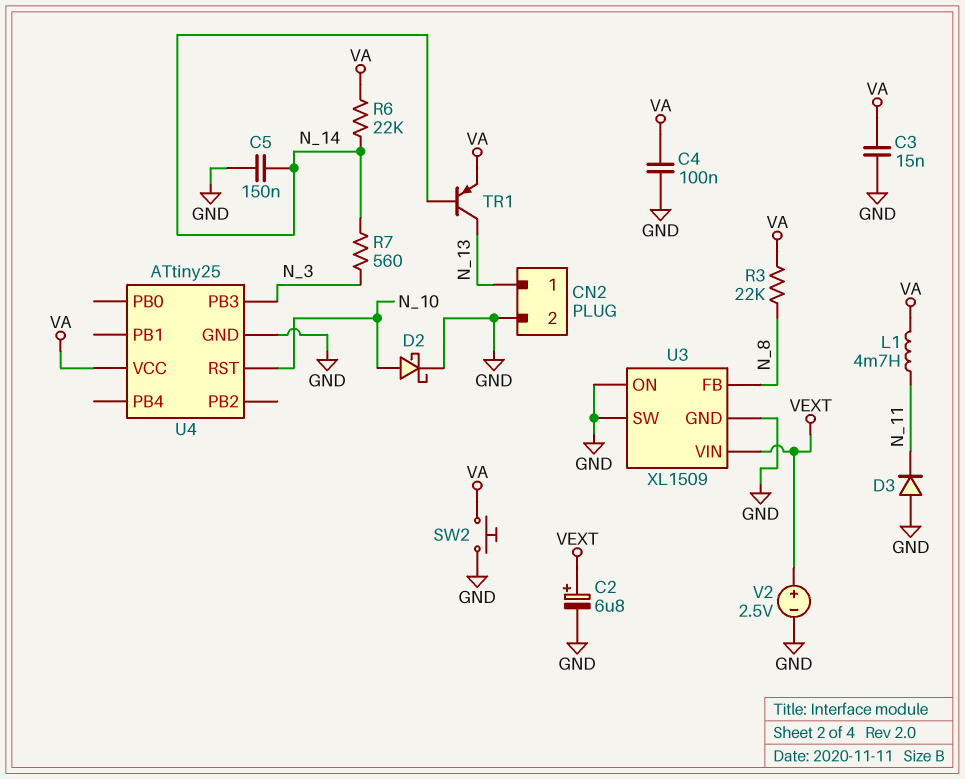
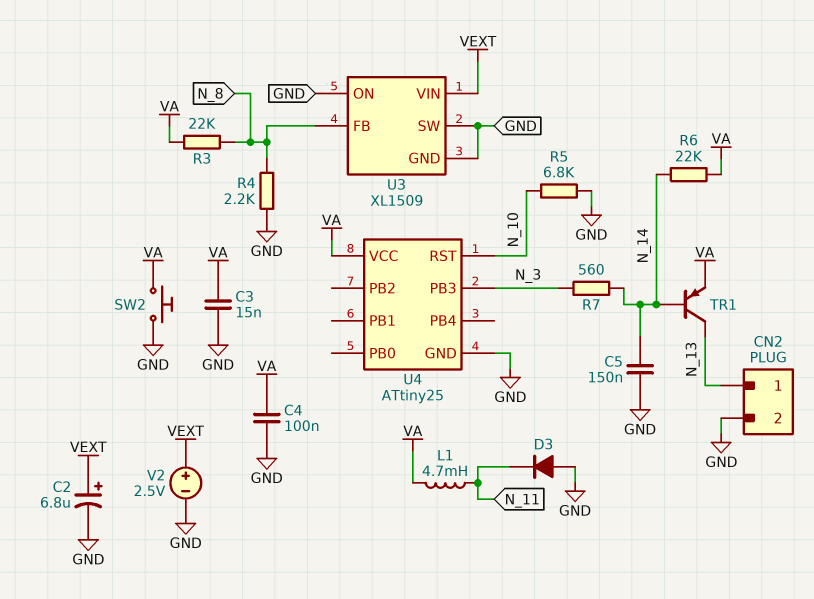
D2: schottky (A N_10, K GND) -> none
R4: none -> 2.2k (GND, N_8)
R5: none -> 6.8k (GND, N_10)

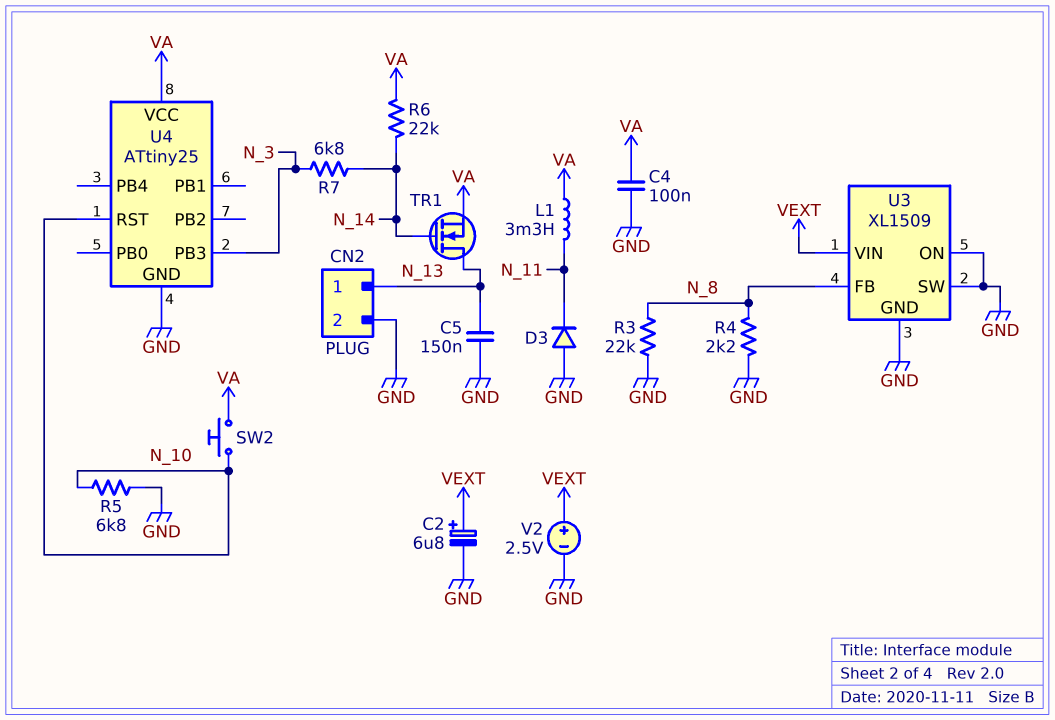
C3: 15nF (GND, VA) -> none
C5: 150nF (GND, N_14) -> 150nF (GND, N_13)
L1: 4.7mH (N_11, VA) -> 3.3mH (N_11, VA)
R3: 22k (N_8, VA) -> 22k (GND, N_8)
R7: 560 (N_3, N_14) -> 6.8k (N_3, N_14)
SW2: button (GND, VA) -> button (N_10, VA)
TR1: PNP (B N_14, C N_13, E VA) -> NMOS (G N_14, D N_13, S VA)

